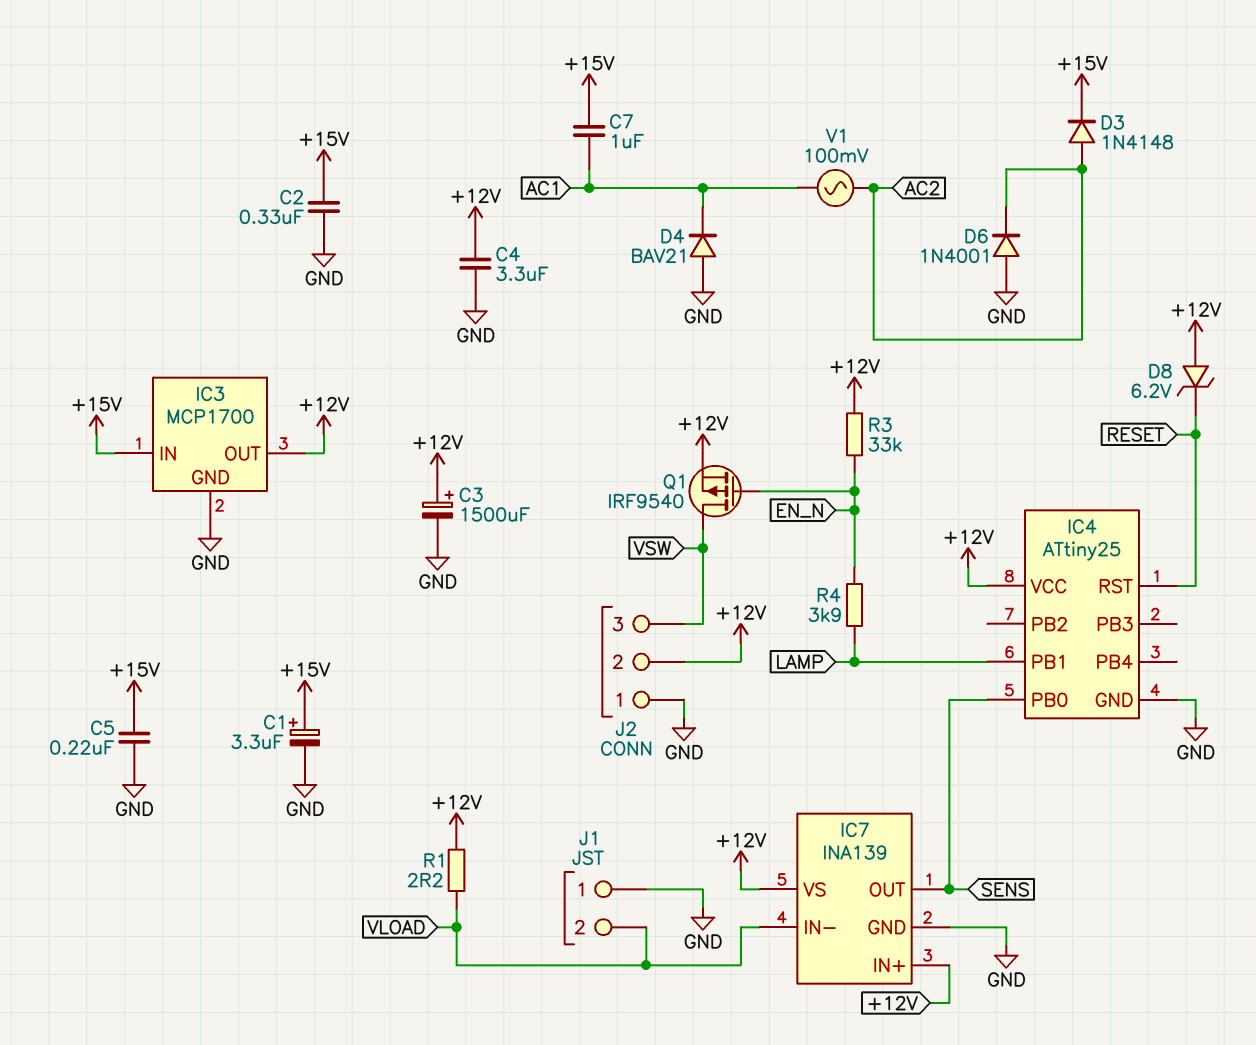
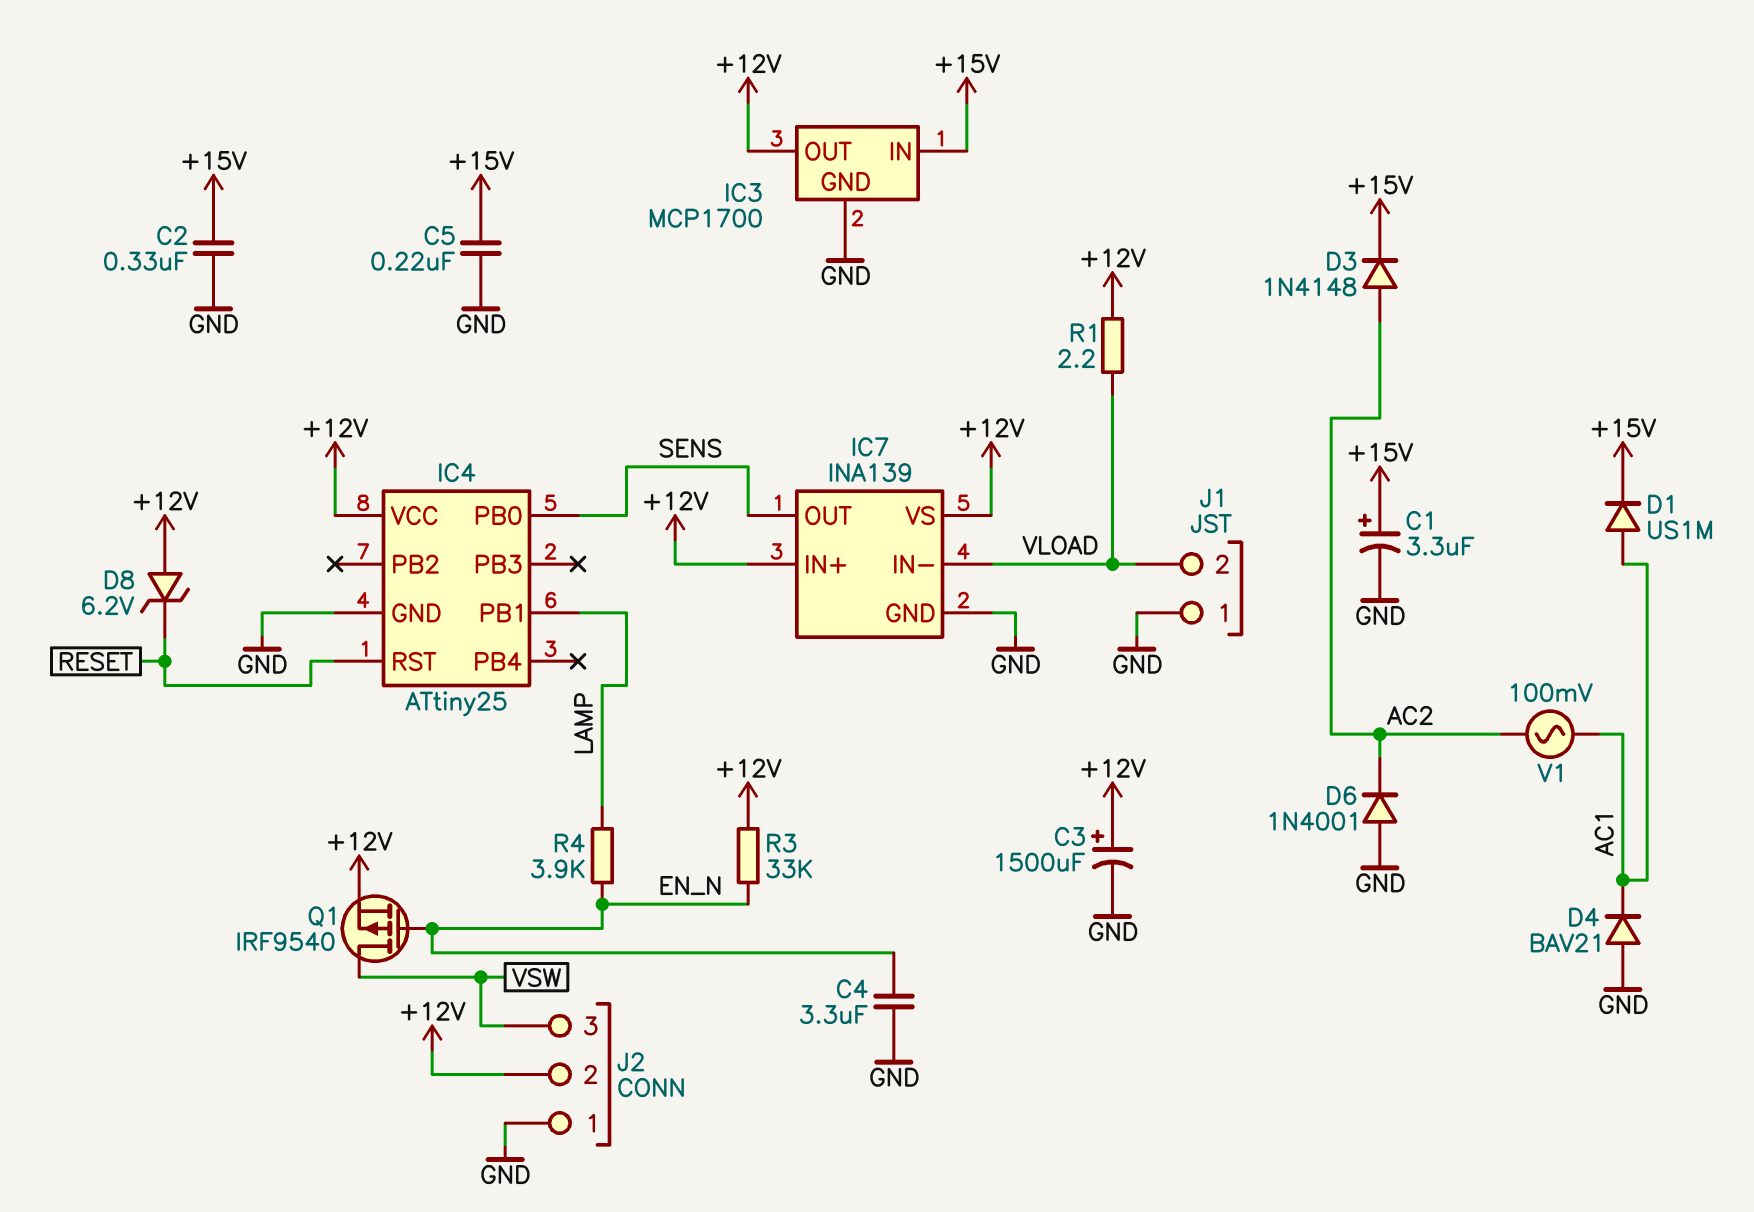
C4: 3.3uF (+12V, GND) -> 3.3uF (EN_N, GND)
C7: 1uF (+15V, AC1) -> none
D1: none -> diode US1M (A AC1, K +15V)

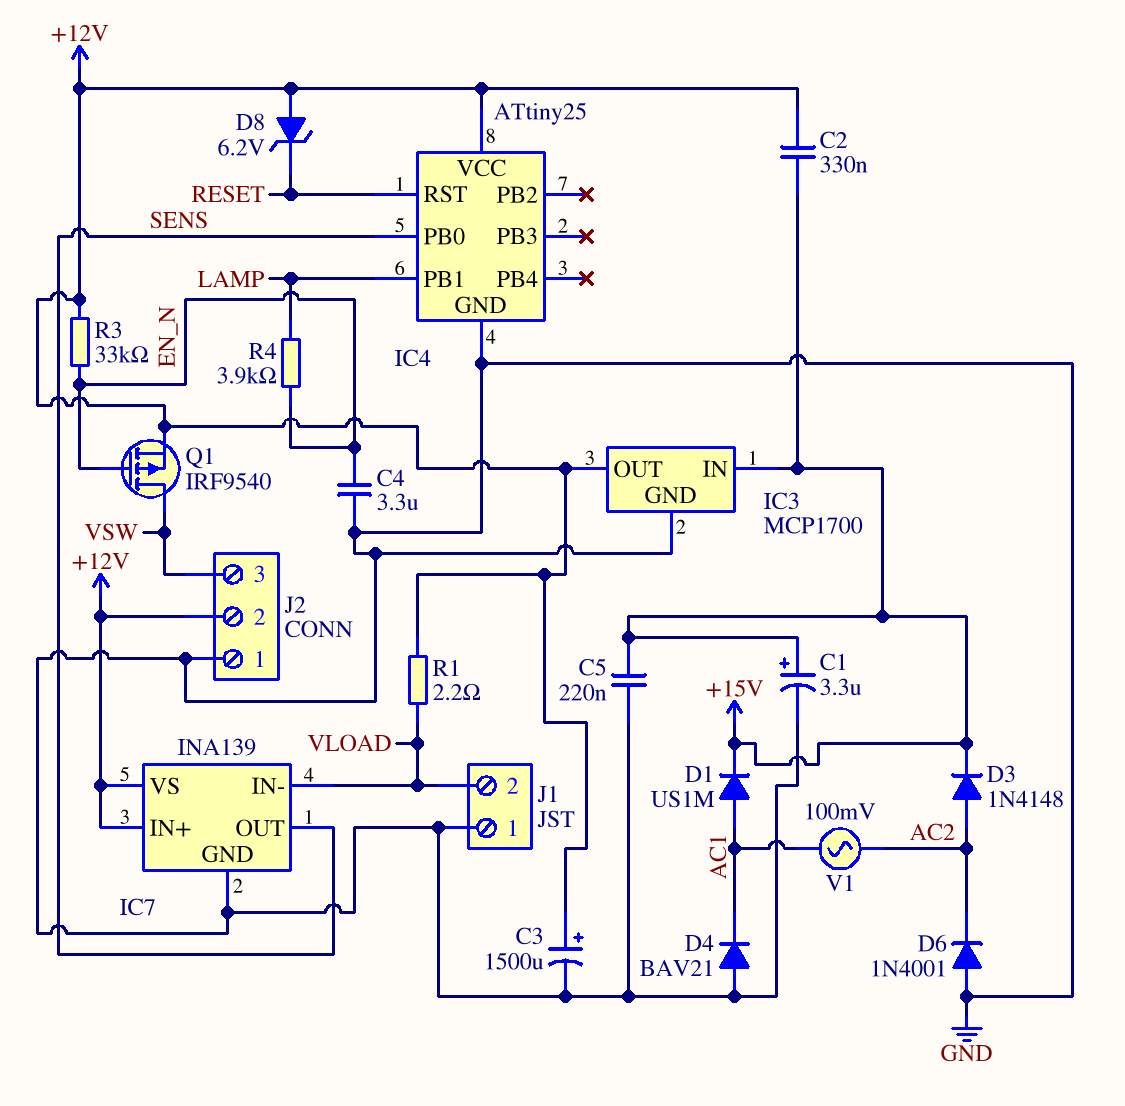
C2: 330nF (+15V, GND) -> 330nF (+12V, +15V)

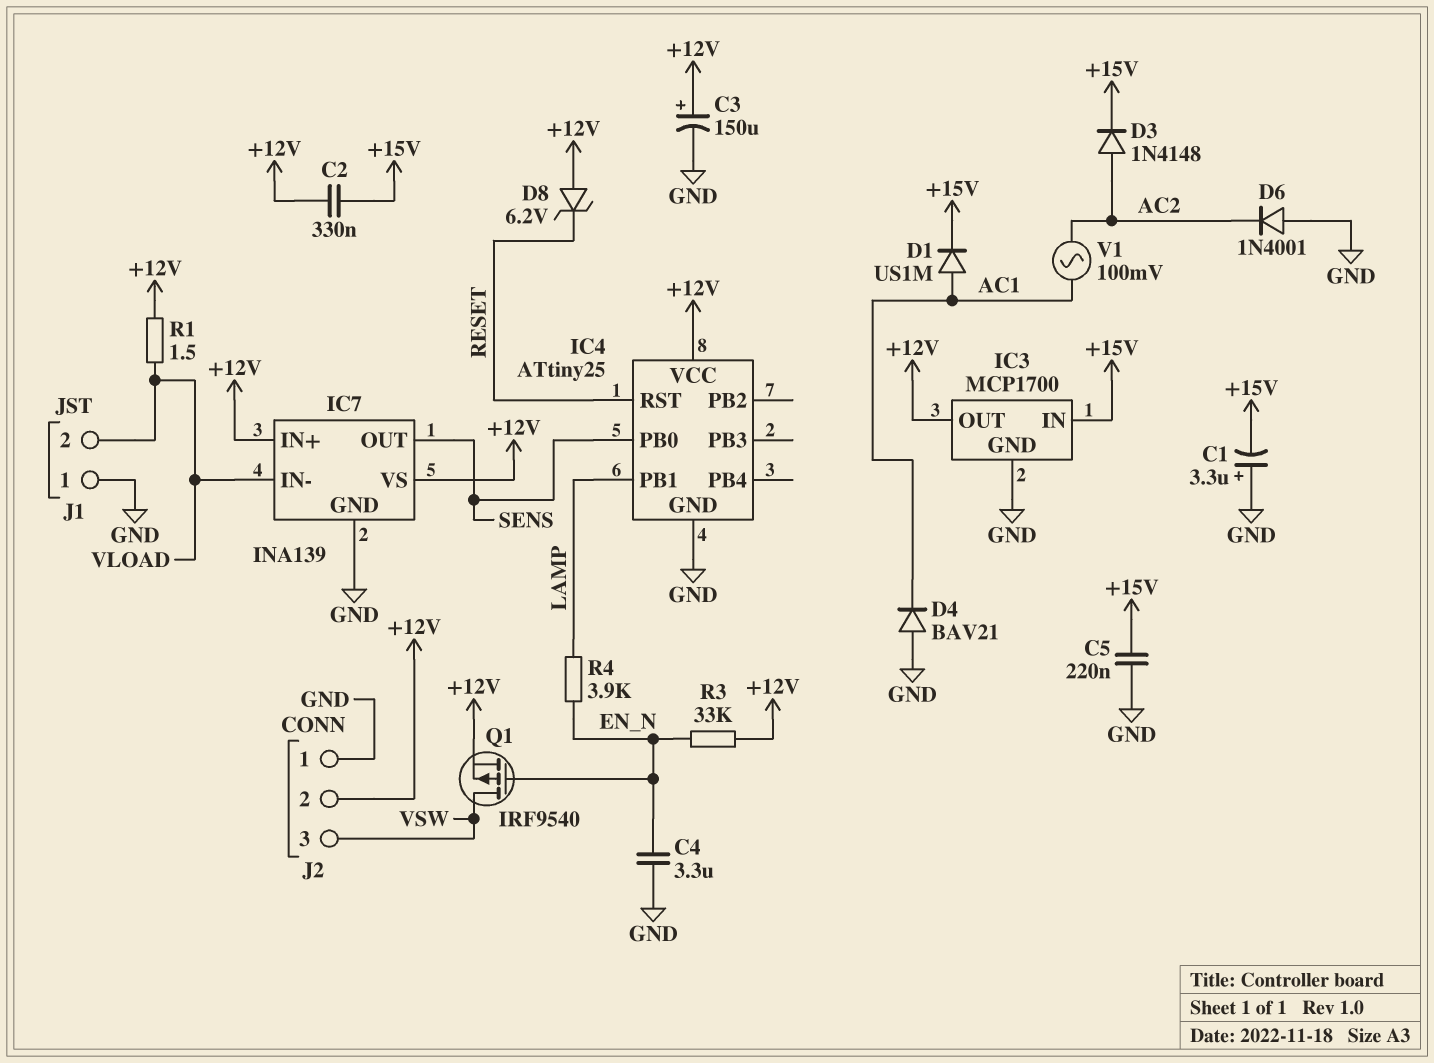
C1: 3.3uF (plus +15V, minus GND) -> 3.3uF (plus GND, minus +15V)
C3: 1500uF (plus +12V, minus GND) -> 150uF (plus +12V, minus GND)
R1: 2.2 (+12V, VLOAD) -> 1.5 (+12V, VLOAD)

